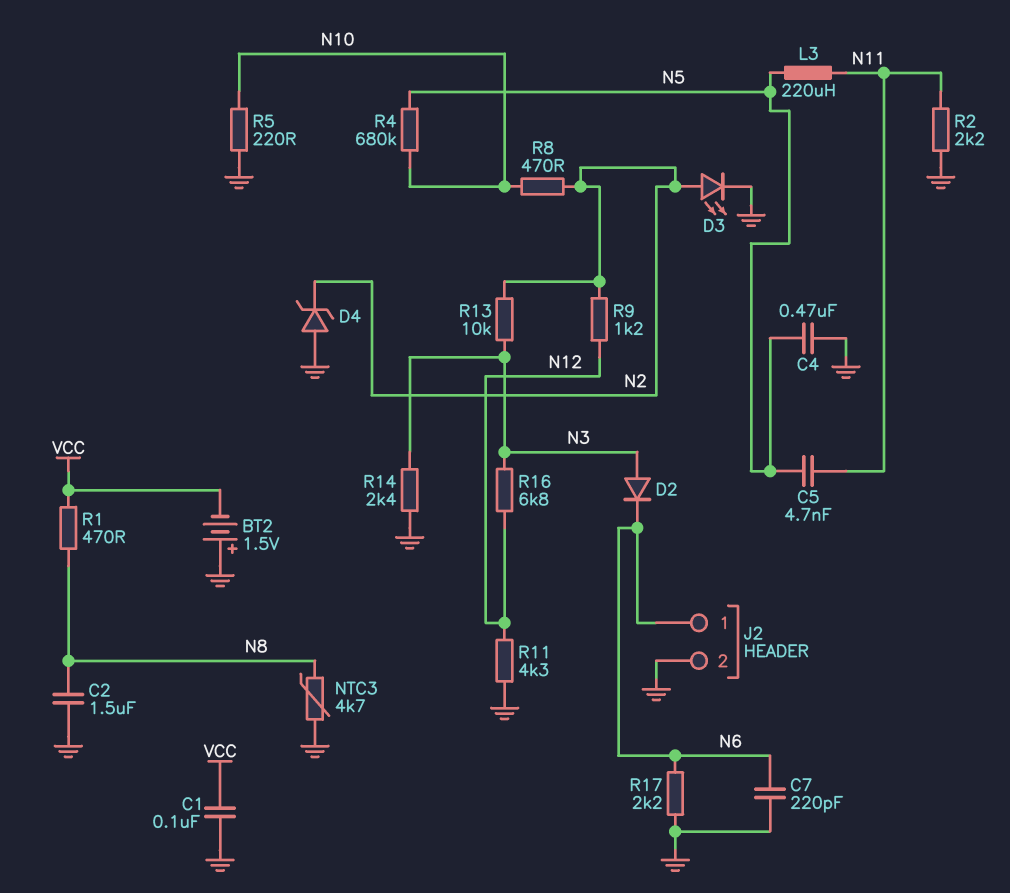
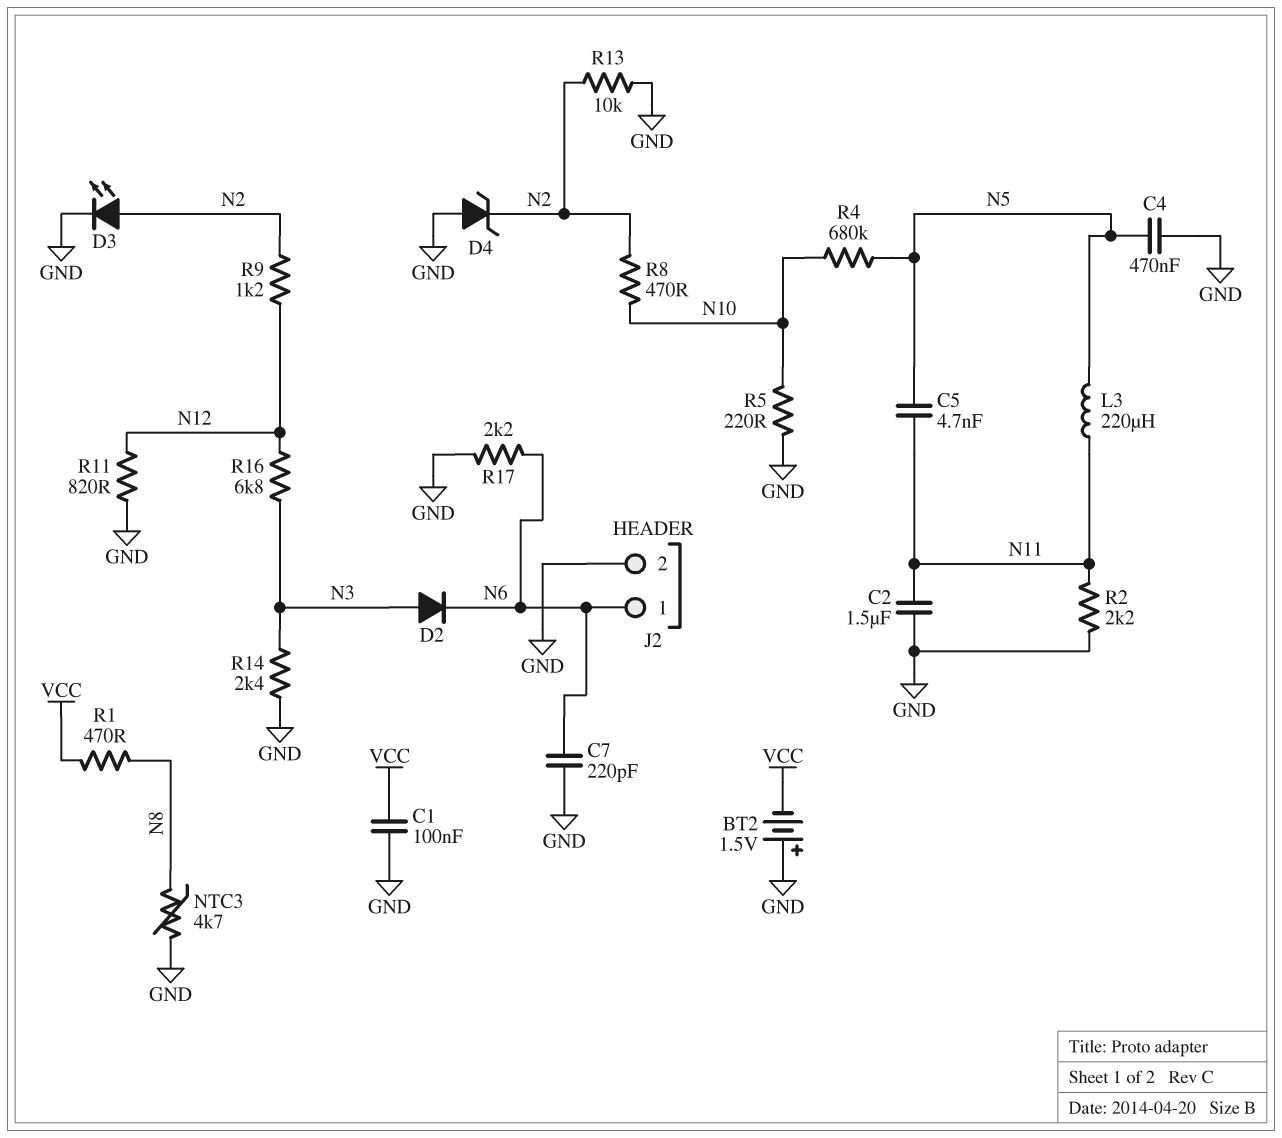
C2: 1.5uF (GND, N8) -> 1.5uF (GND, N11)
R11: 4.3k (GND, N12) -> 820 (GND, N12)
R13: 10k (N2, N3) -> 10k (GND, N2)

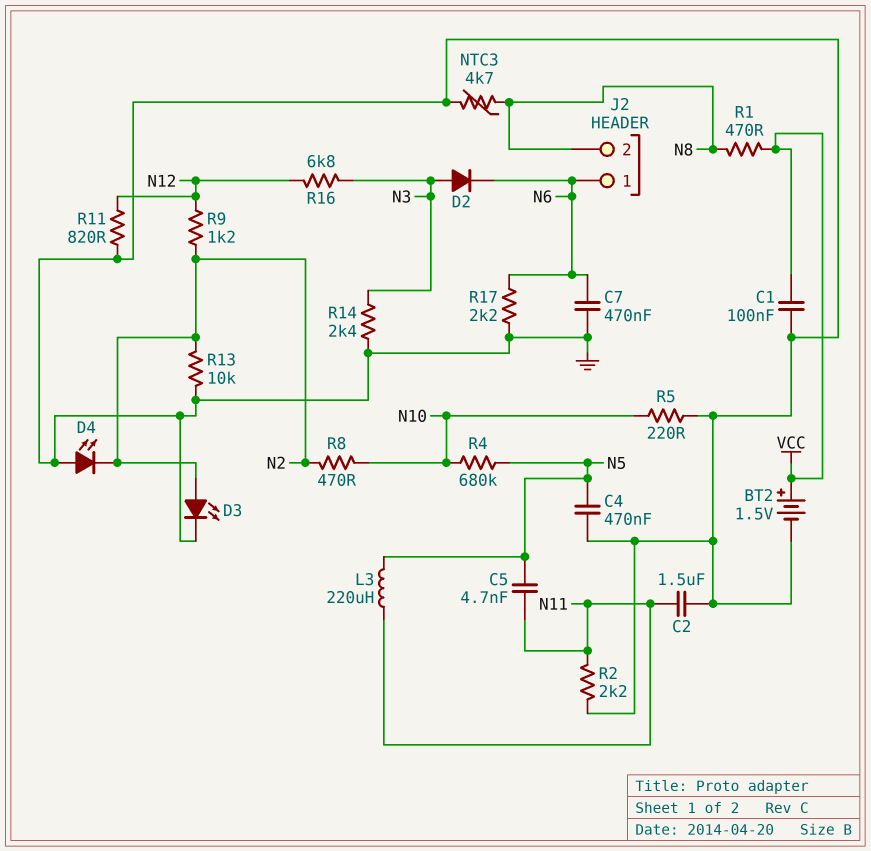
BT2: 1.5V (plus GND, minus VCC) -> 1.5V (plus VCC, minus GND)
C7: 220pF (GND, N6) -> 470nF (GND, N6)
D4: zener (A GND, K N2) -> LED (A GND, K N2)
J2 pin 2: GND -> N8

